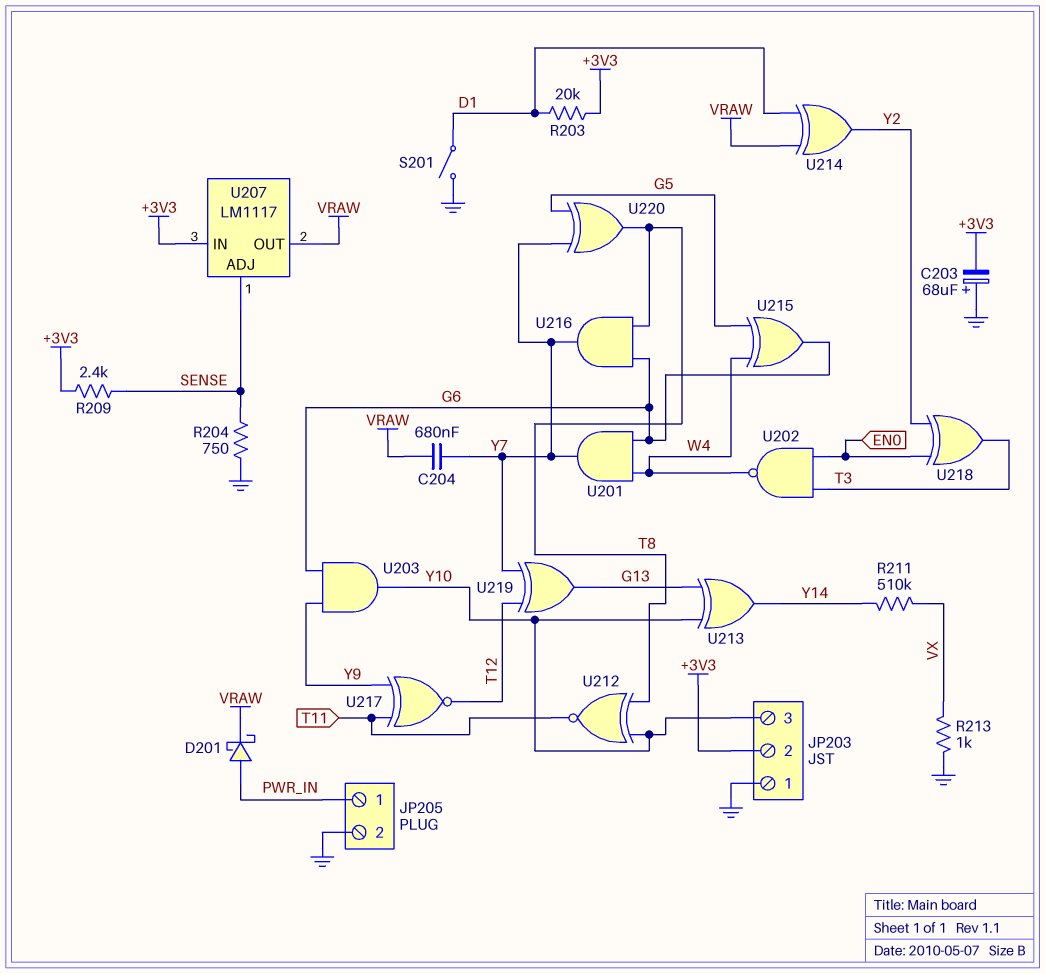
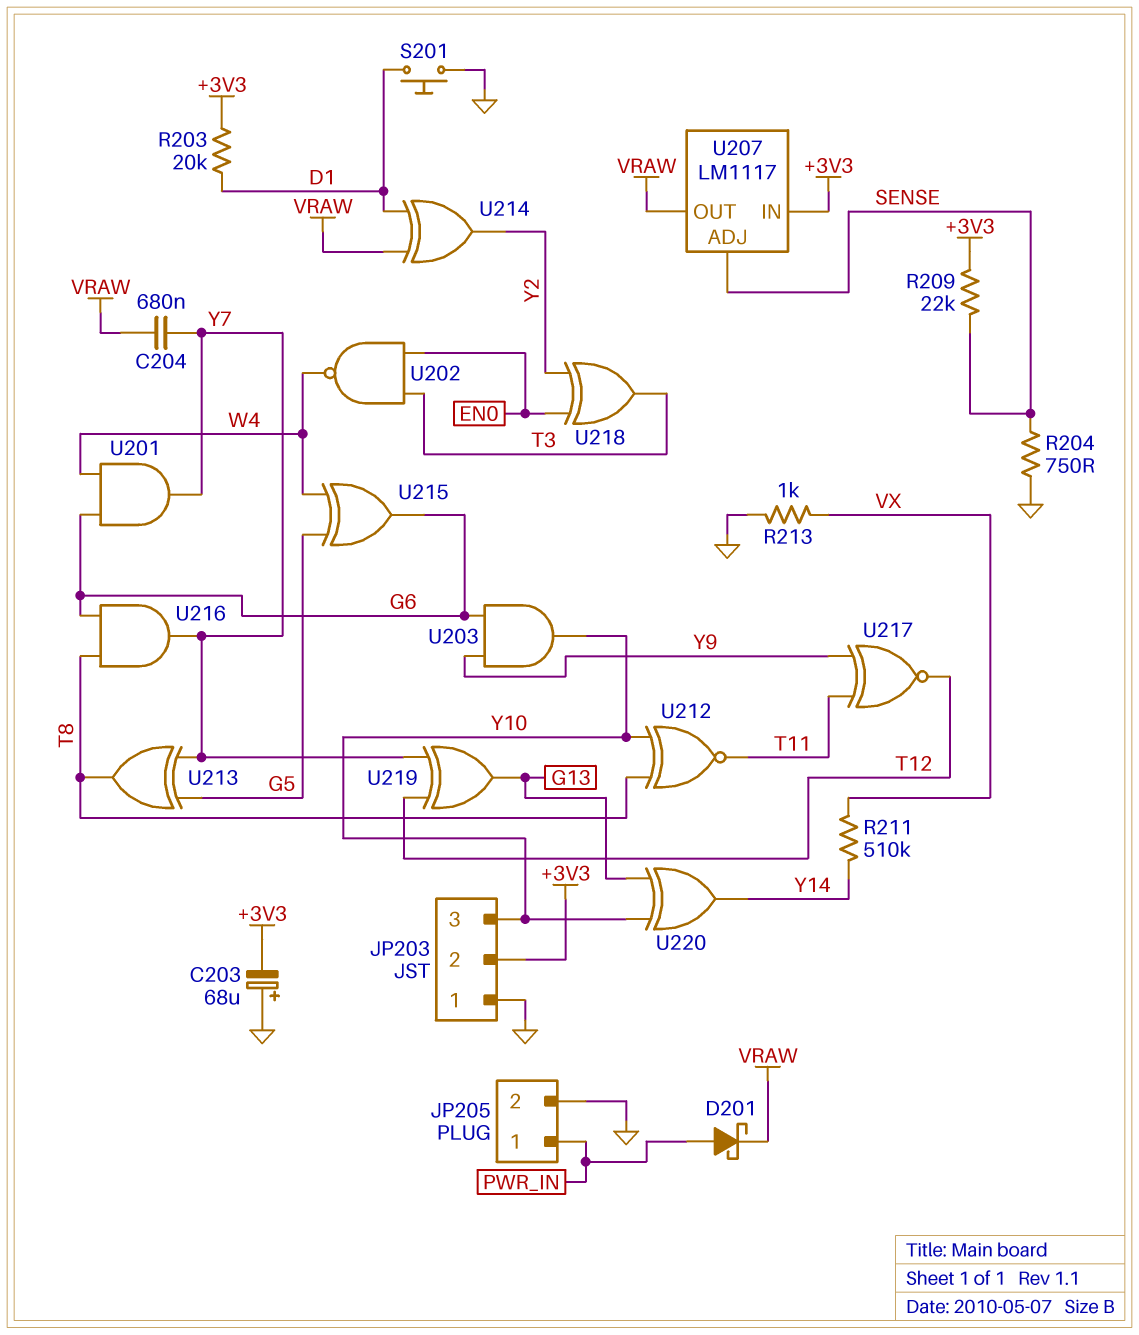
R209: 2.4k (+3V3, SENSE) -> 22k (+3V3, SENSE)
S201: switch (D1, GND) -> button (D1, GND)
U213: XOR (in G13, in Y10, out Y14) -> XOR (in G5, in Y7, out T8)
U220: XOR (in G5, in Y7, out T8) -> XOR (in G13, in Y10, out Y14)

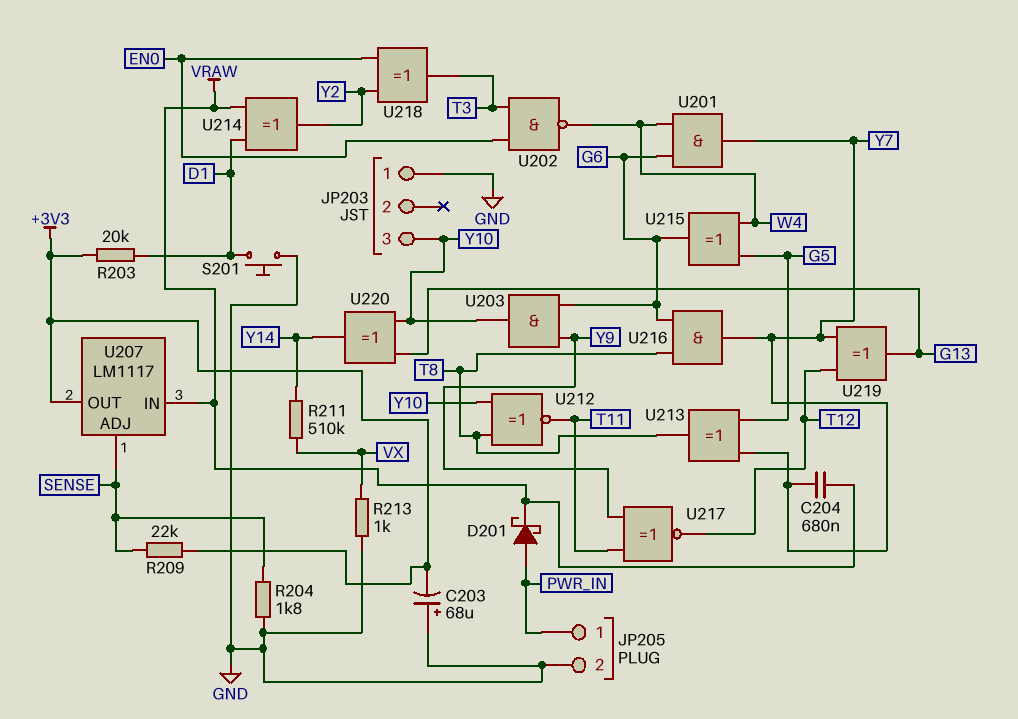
JP203 pin 2: +3V3 -> none
R204: 750 (GND, SENSE) -> 1.8k (GND, SENSE)
U207 pin IN: +3V3 -> VRAW
U207 pin OUT: VRAW -> +3V3

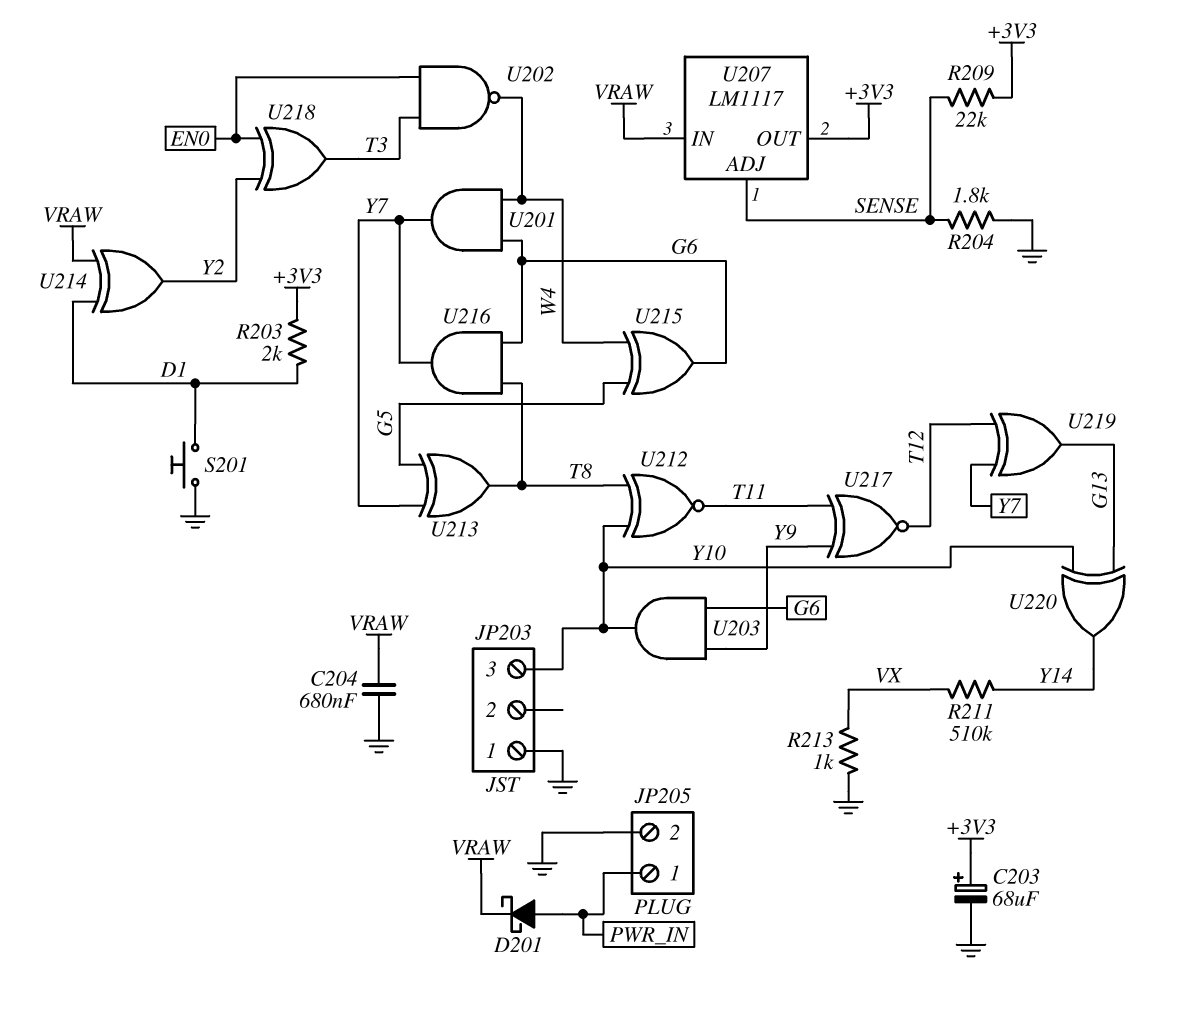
C203: 68uF (plus GND, minus +3V3) -> 68uF (plus +3V3, minus GND)
C204: 680nF (VRAW, Y7) -> 680nF (GND, VRAW)
R203: 20k (+3V3, D1) -> 2k (+3V3, D1)

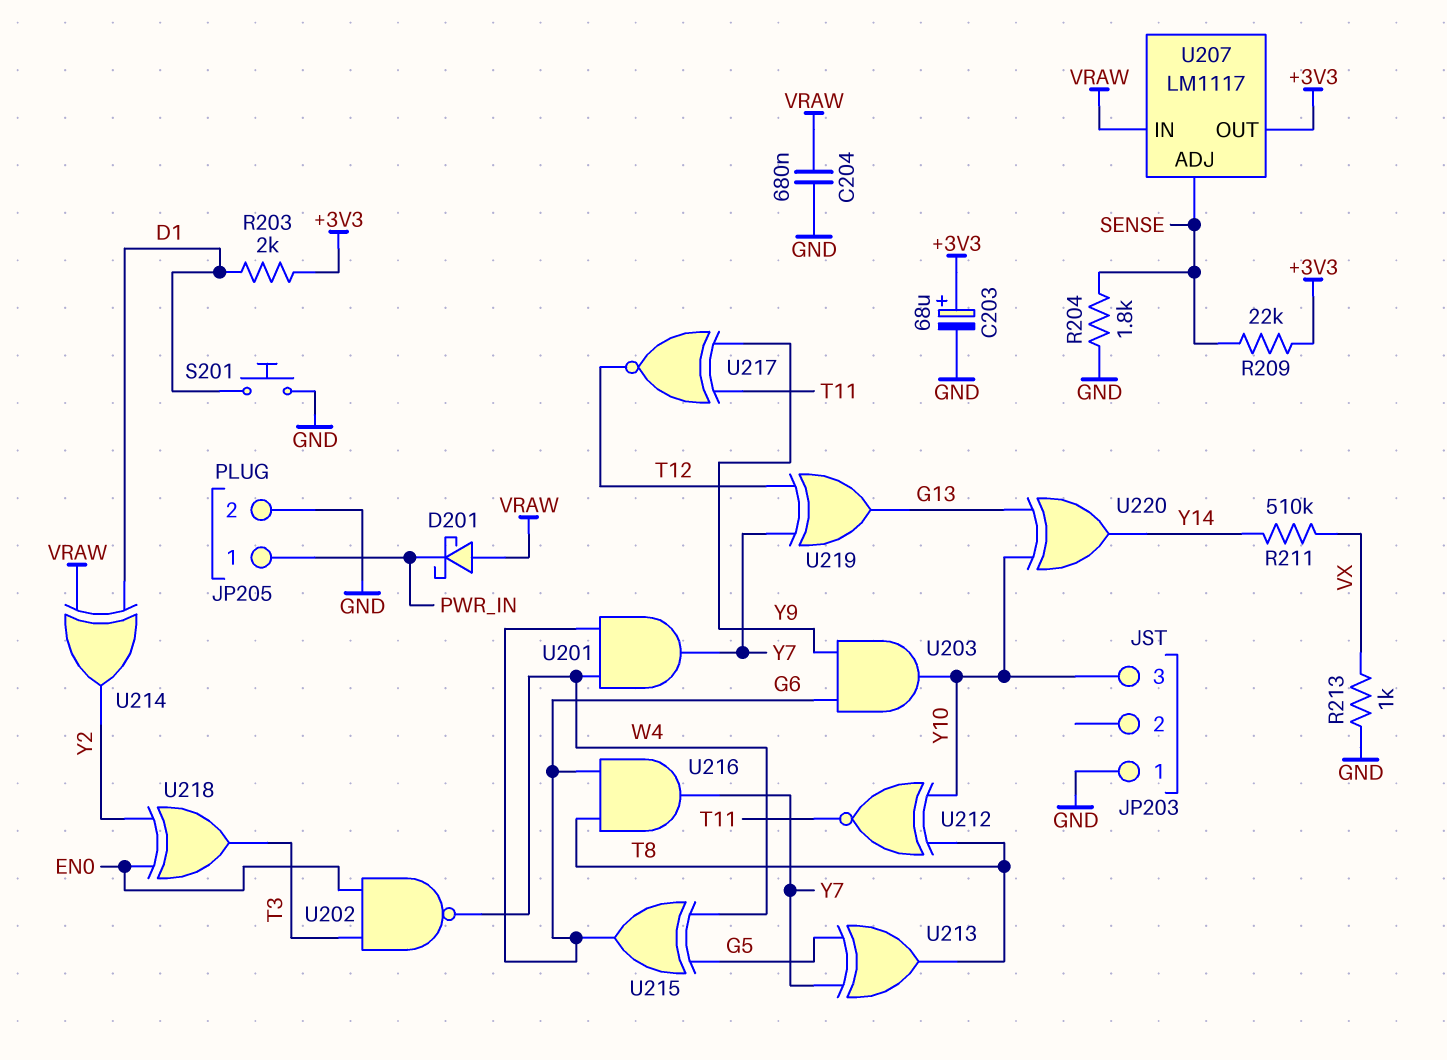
D201: schottky (A PWR_IN, K VRAW) -> schottky (A VRAW, K PWR_IN)

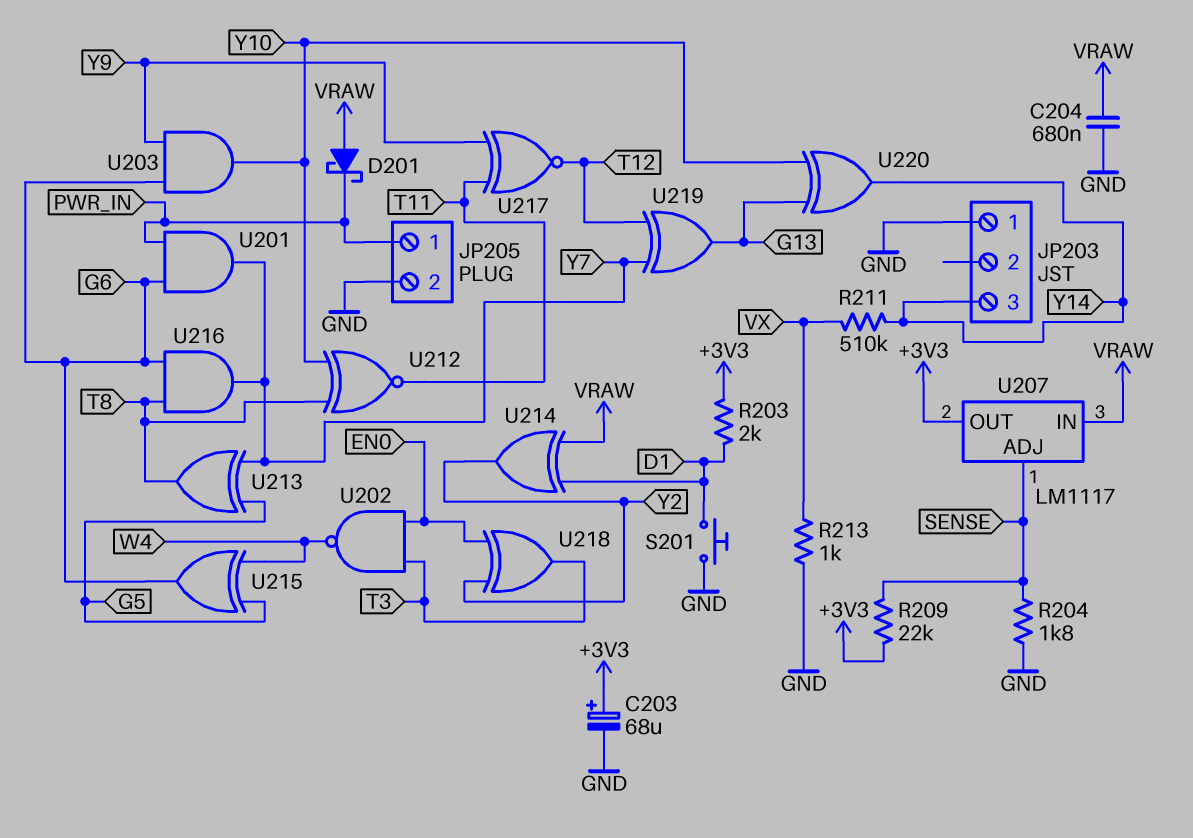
JP203 pin 3: Y10 -> Y14
U201: AND (in G6, in W4, out Y7) -> AND (in G6, in PWR_IN, out Y7)

